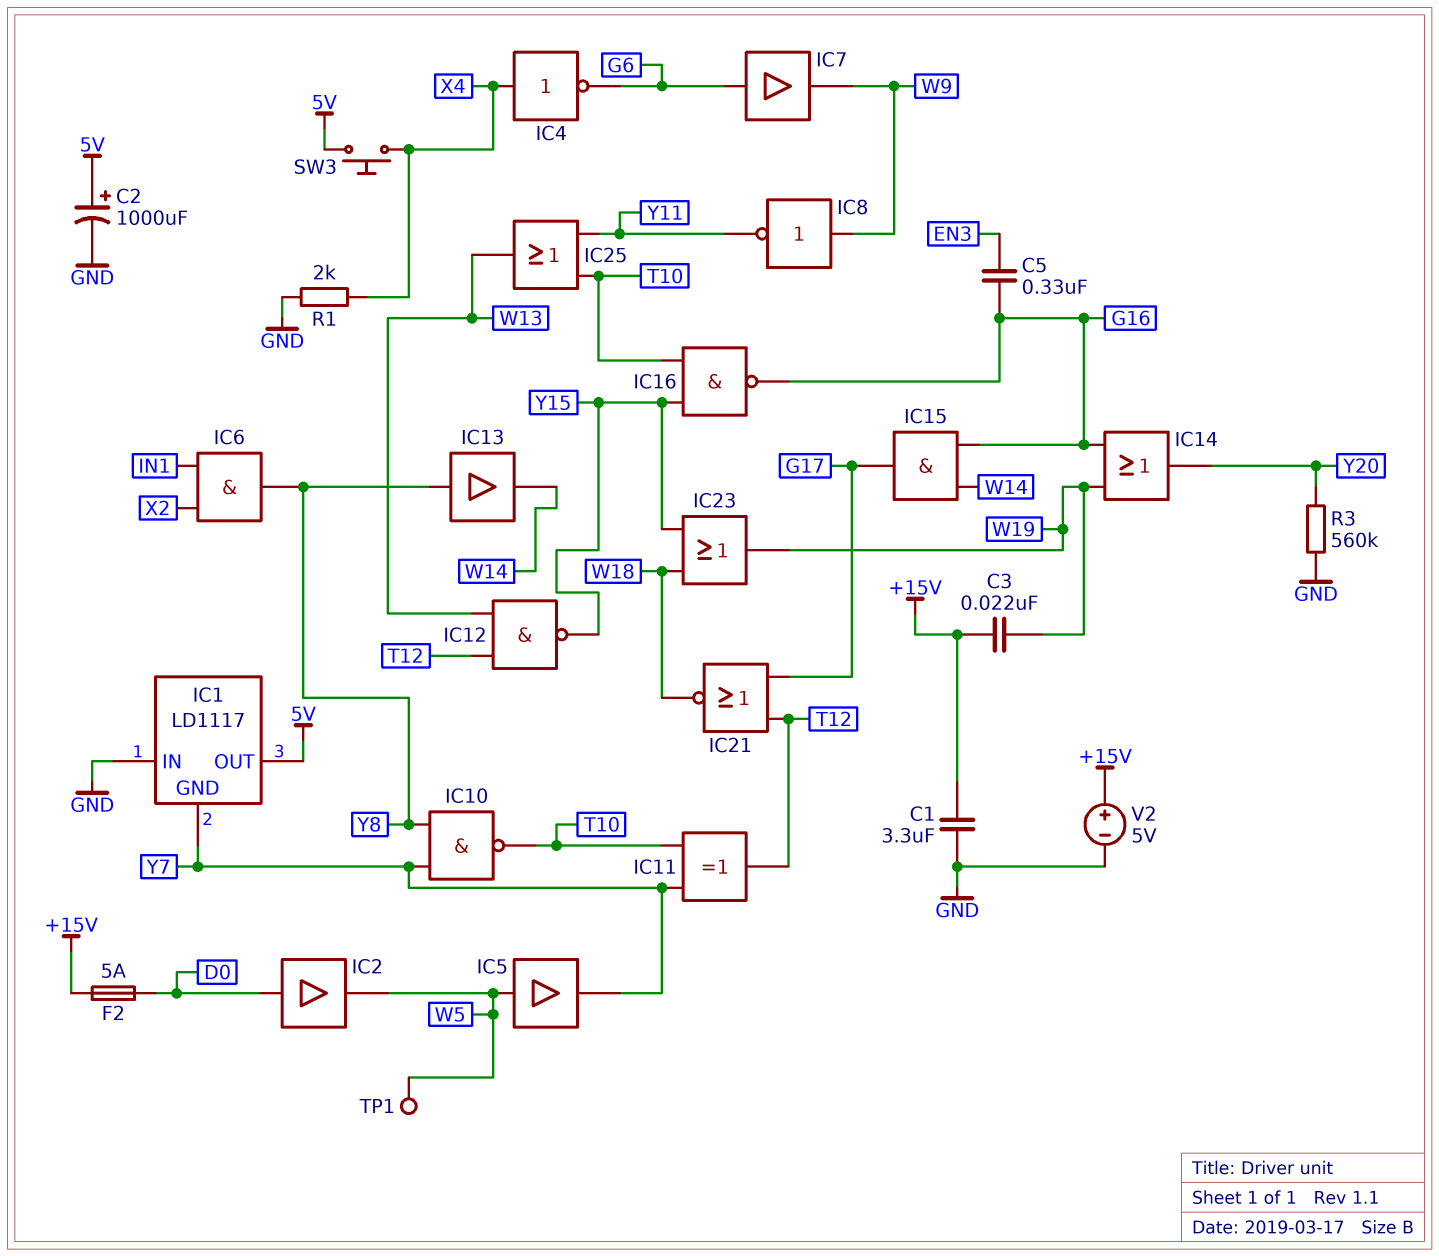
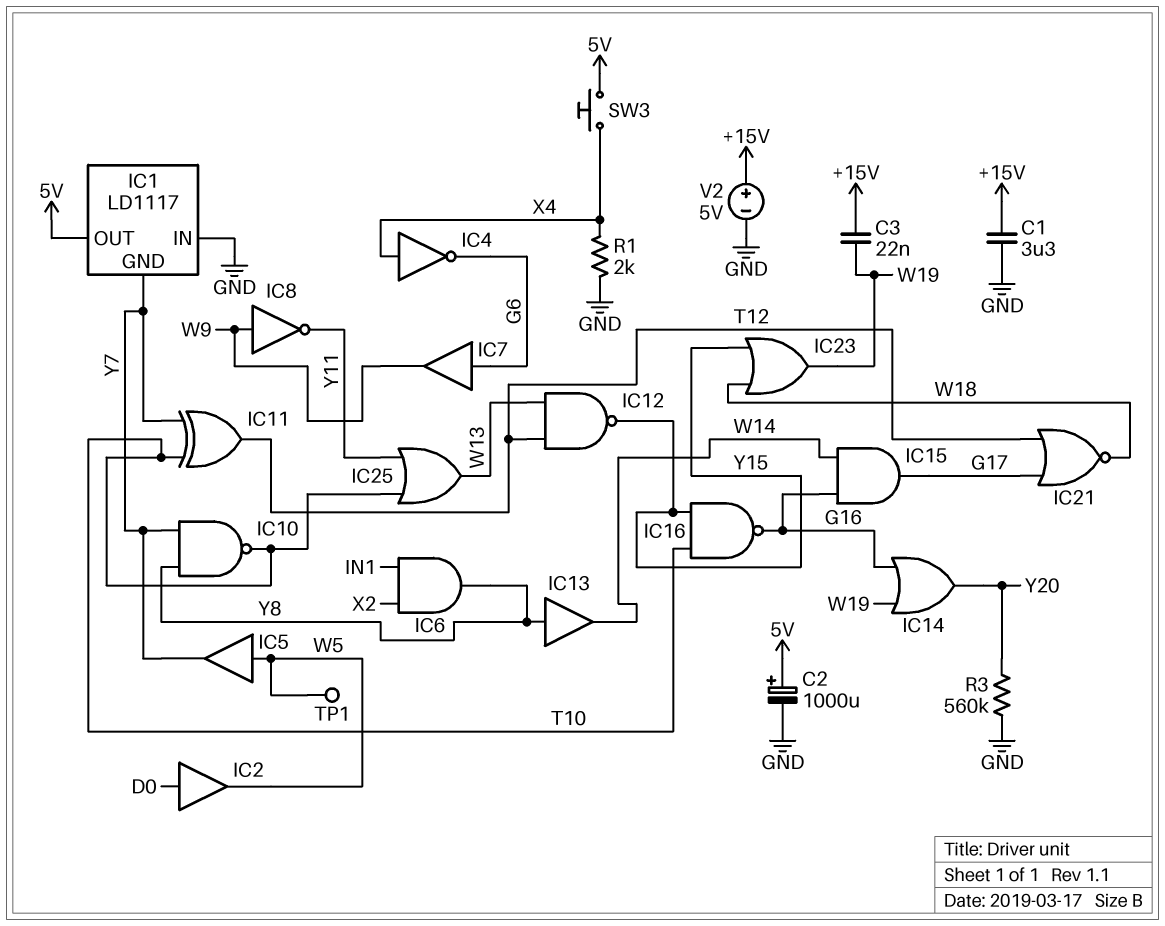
C5: 330nF (EN3, G16) -> none
F2: 5A (+15V, D0) -> none

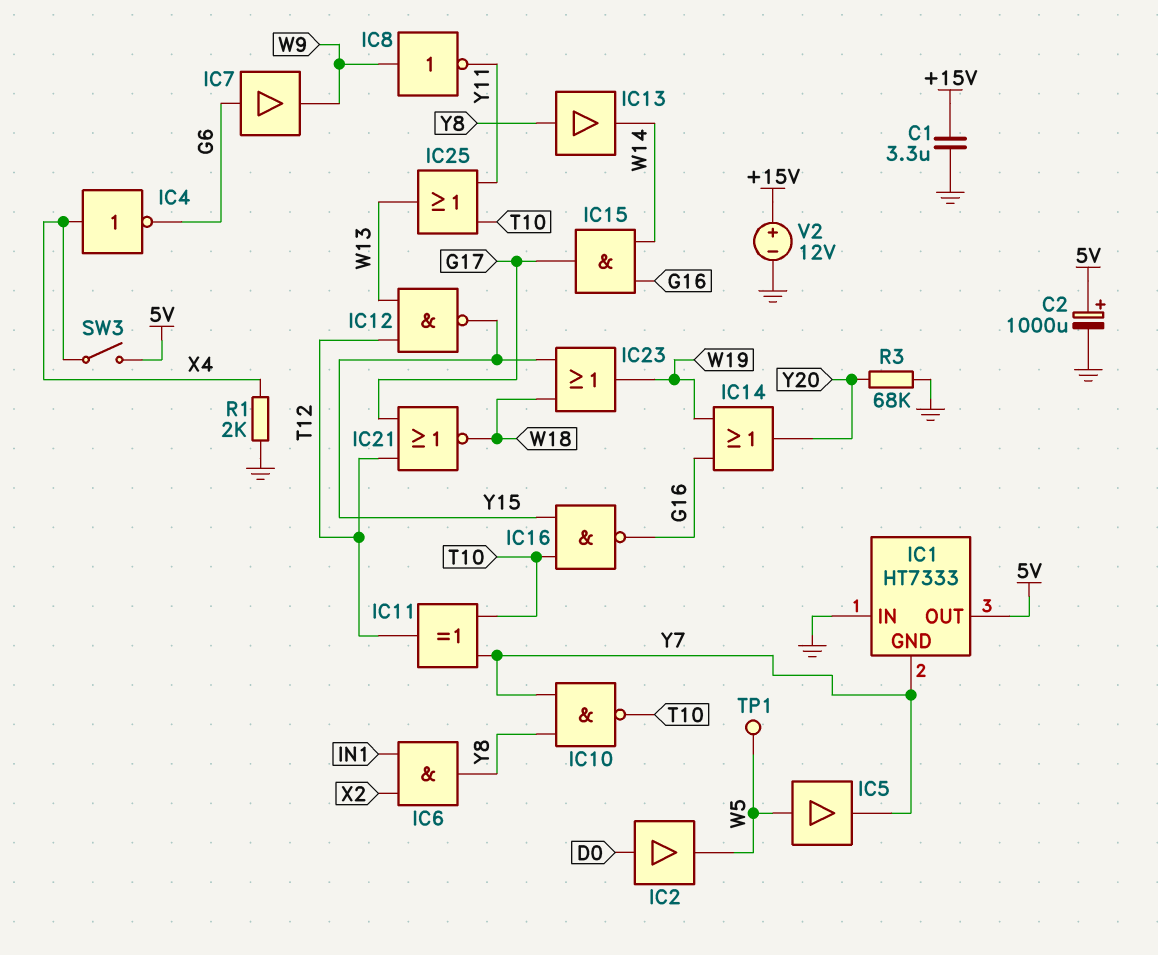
C3: 22nF (+15V, W19) -> none
IC1: LD1117 -> HT7333
R3: 560k (GND, Y20) -> 68k (GND, Y20)
SW3: button (5V, X4) -> switch (5V, X4)
V2: 5V (plus +15V, minus GND) -> 12V (plus +15V, minus GND)

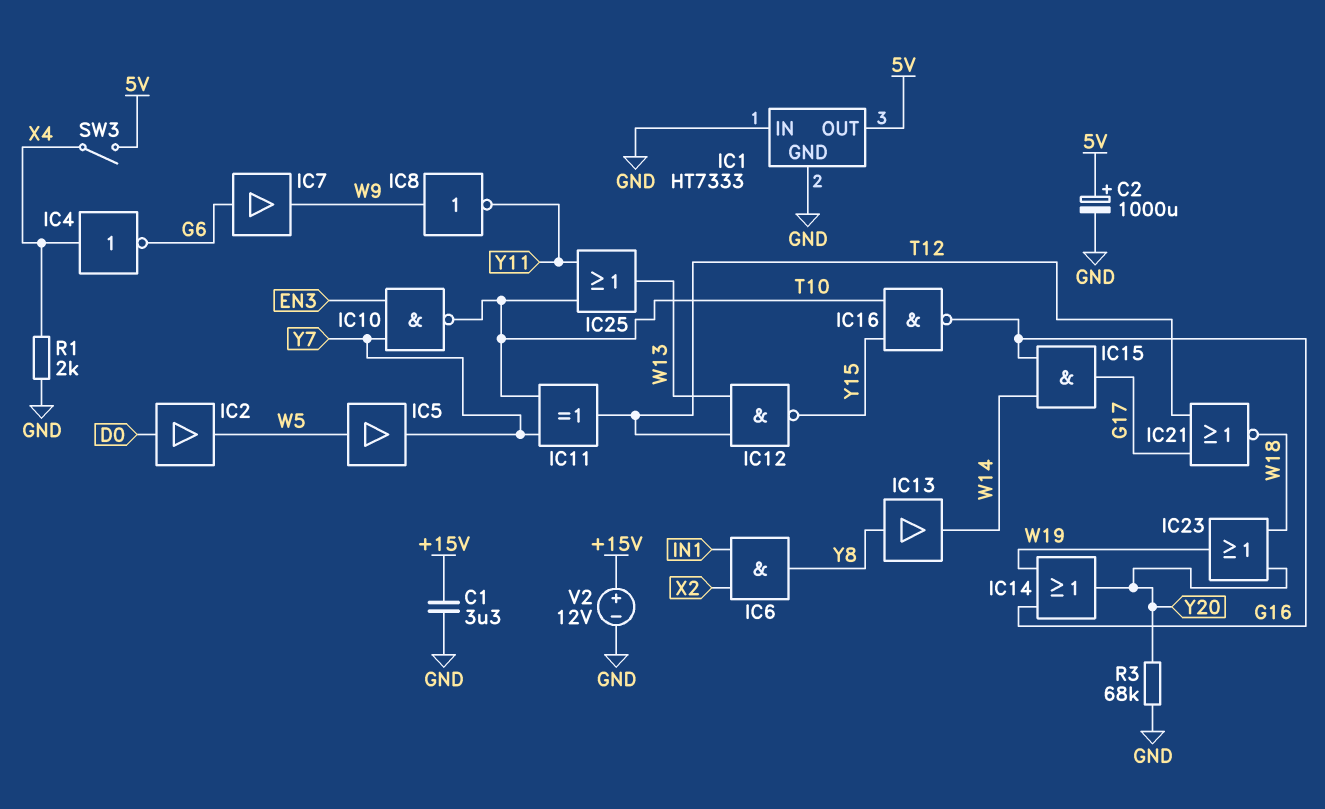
IC1 pin GND: Y7 -> GND
IC10: NAND (in Y7, in Y8, out T10) -> NAND (in EN3, in Y7, out T10)
IC23: OR (in W18, in Y15, out W19) -> OR (in W18, in Y20, out W19)
TP1: test point (W5) -> none

